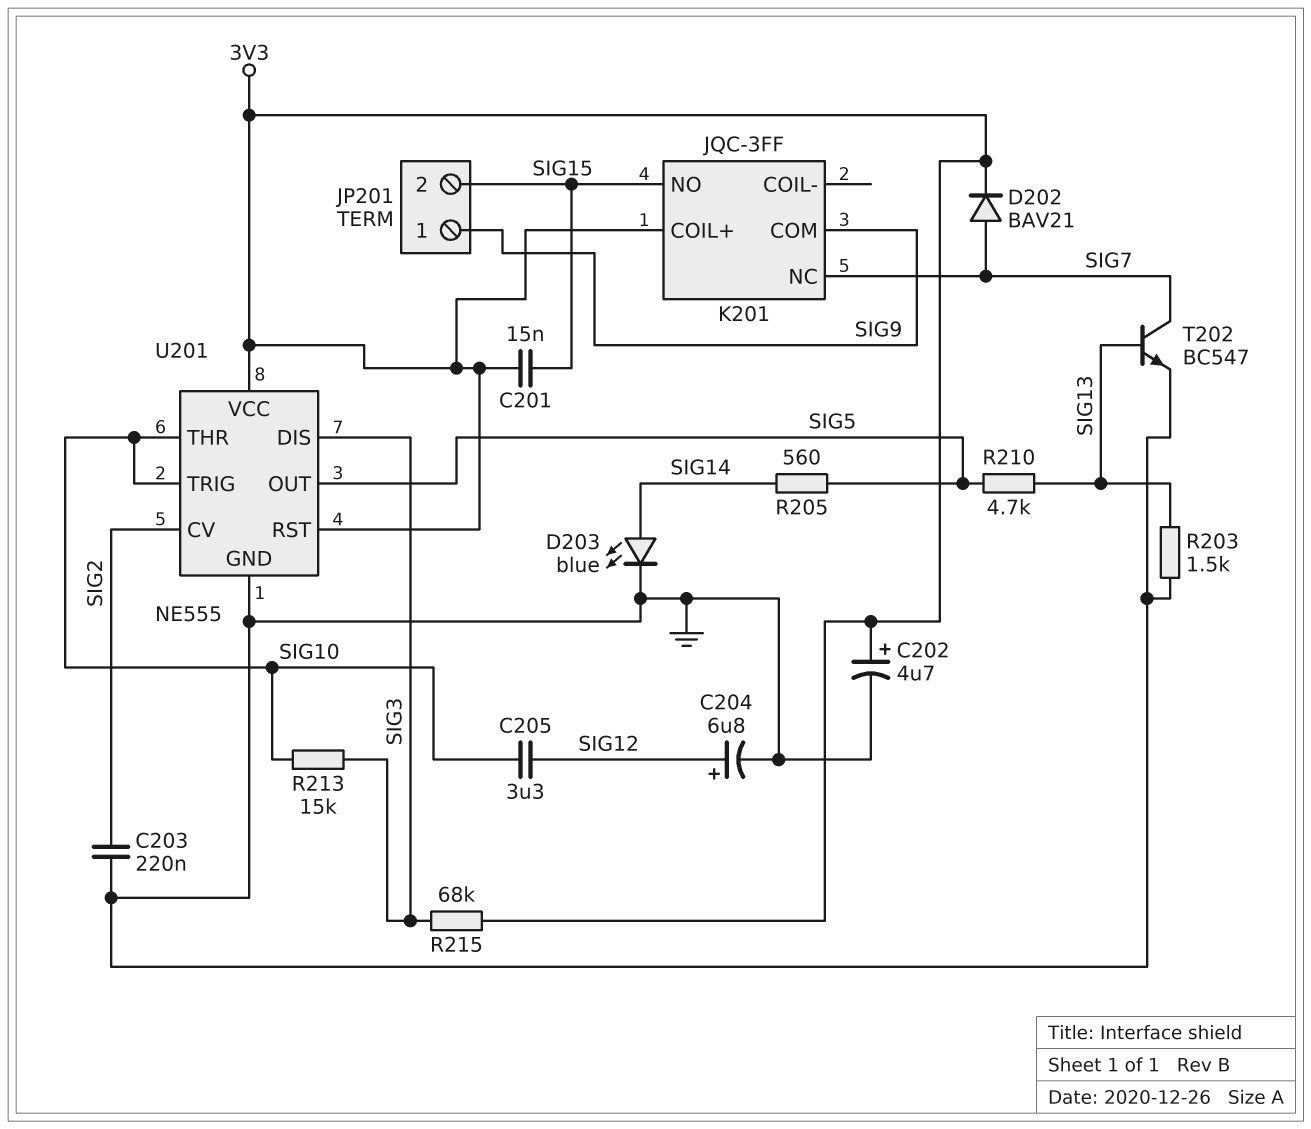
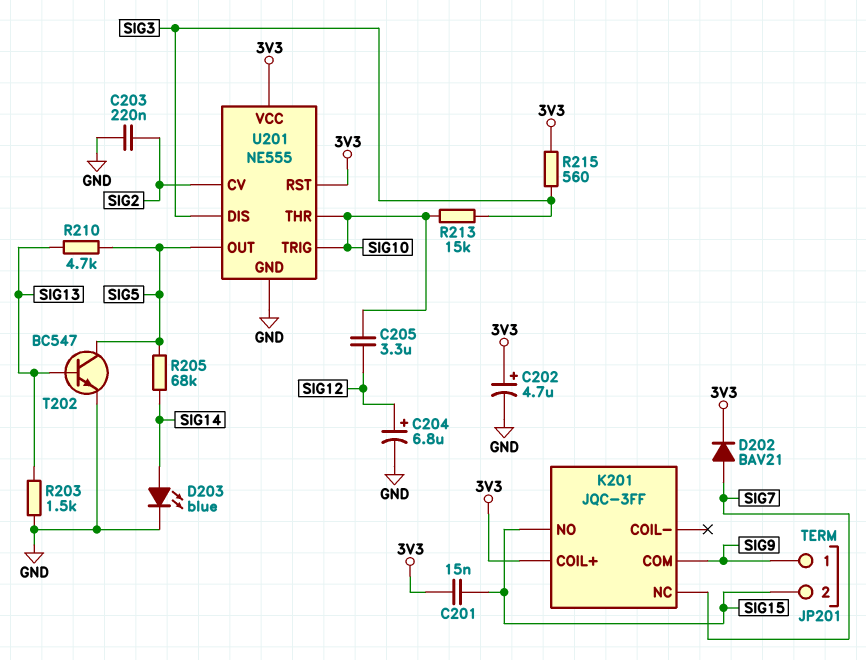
R205: 560 (SIG5, SIG14) -> 68k (SIG5, SIG14)
R215: 68k (3V3, SIG3) -> 560 (3V3, SIG3)
T202: NPN BC547 (B SIG13, C SIG7, E GND) -> NPN BC547 (B SIG13, C SIG5, E GND)

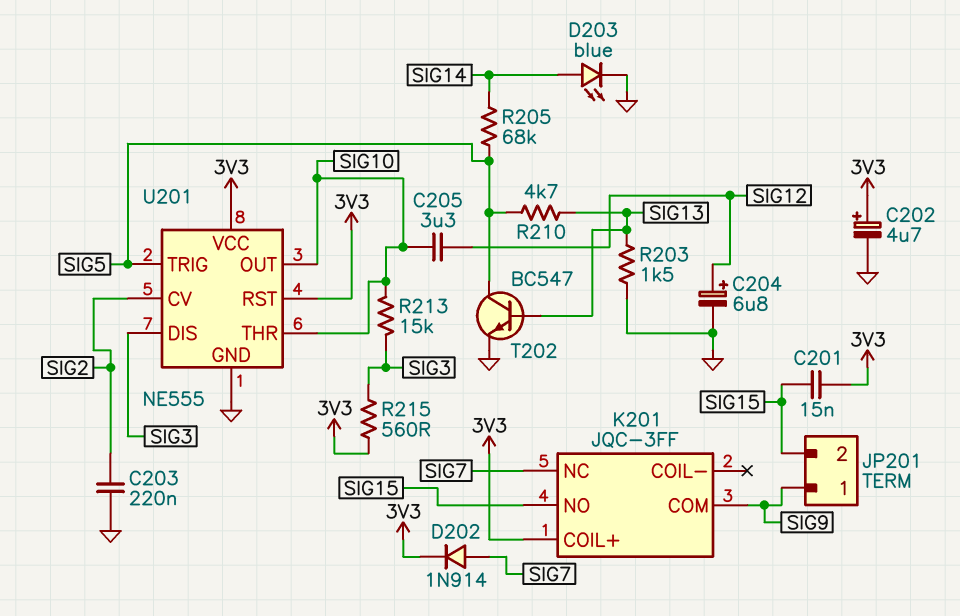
D202: diode BAV21 (A SIG7, K 3V3) -> diode 1N914 (A SIG7, K 3V3)
U201 pin OUT: SIG5 -> SIG10
U201 pin TRIG: SIG10 -> SIG5

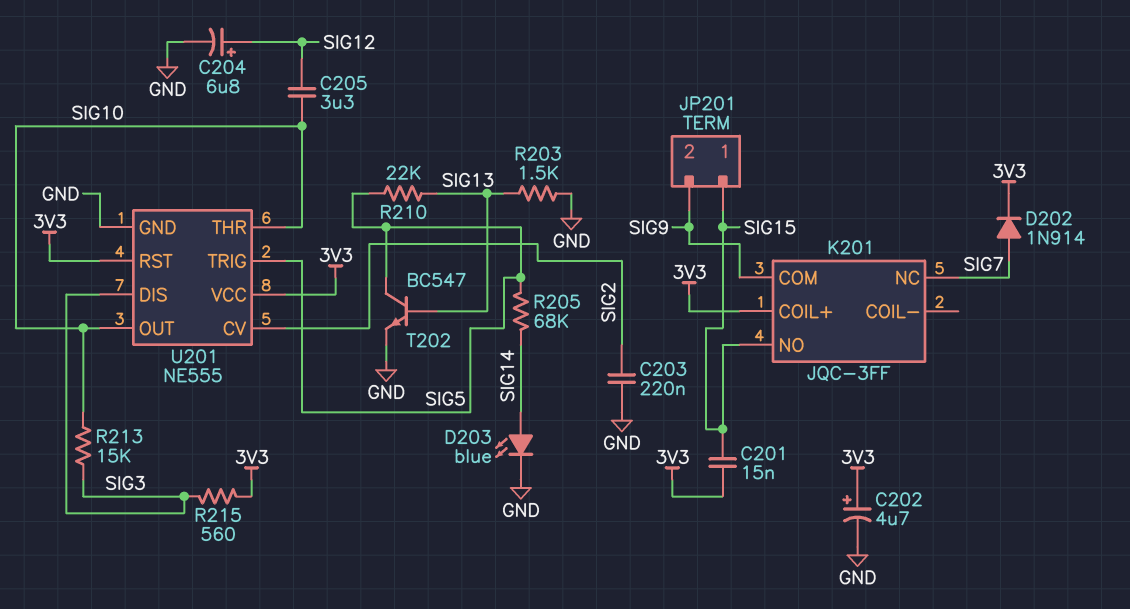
JP201 pin 1: SIG9 -> SIG15
JP201 pin 2: SIG15 -> SIG9
R210: 4.7k (SIG5, SIG13) -> 22k (SIG5, SIG13)

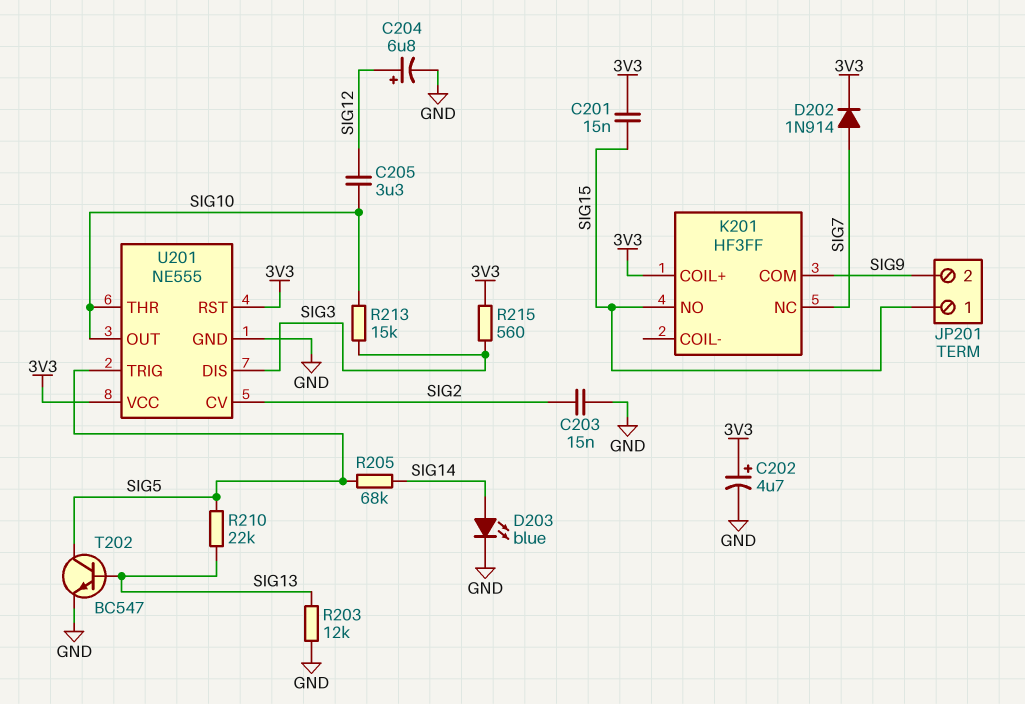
C203: 220nF (GND, SIG2) -> 15nF (GND, SIG2)
K201: JQC-3FF -> HF3FF
R203: 1.5k (GND, SIG13) -> 12k (GND, SIG13)

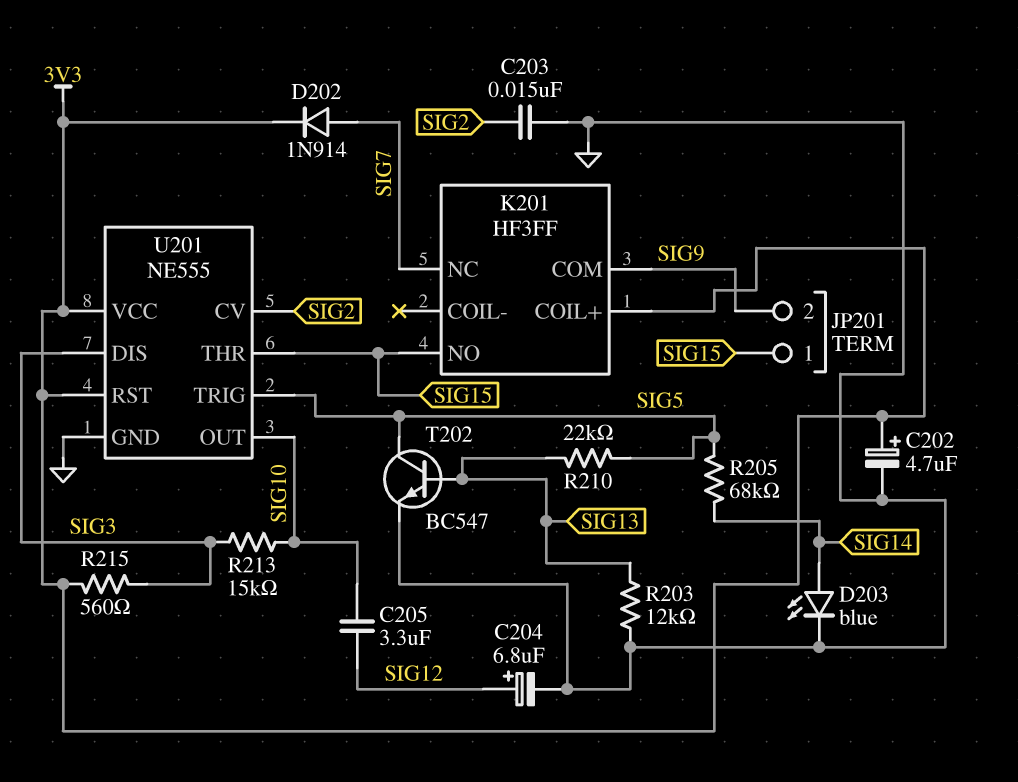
C201: 15nF (3V3, SIG15) -> none
U201 pin THR: SIG10 -> SIG15

